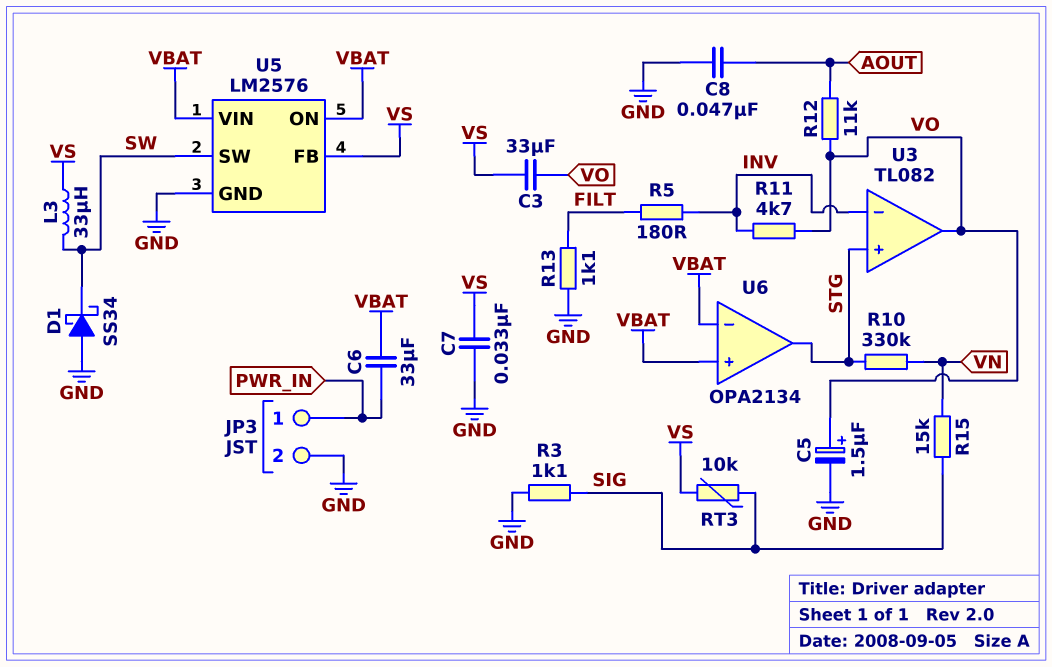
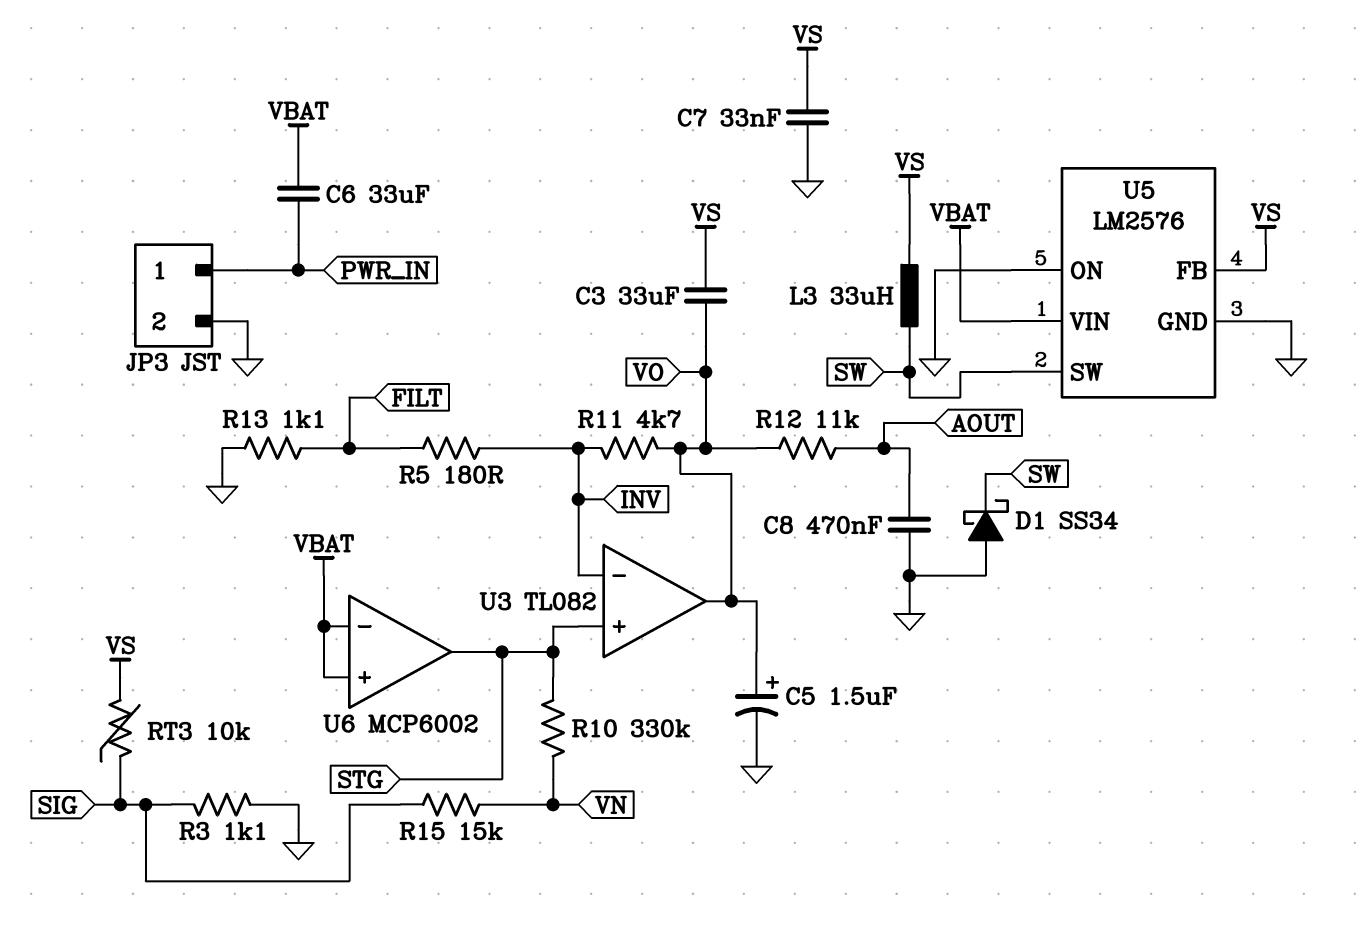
C8: 47nF (AOUT, GND) -> 470nF (AOUT, GND)
U5 pin ON: VBAT -> GND
U6: OPA2134 -> MCP6002

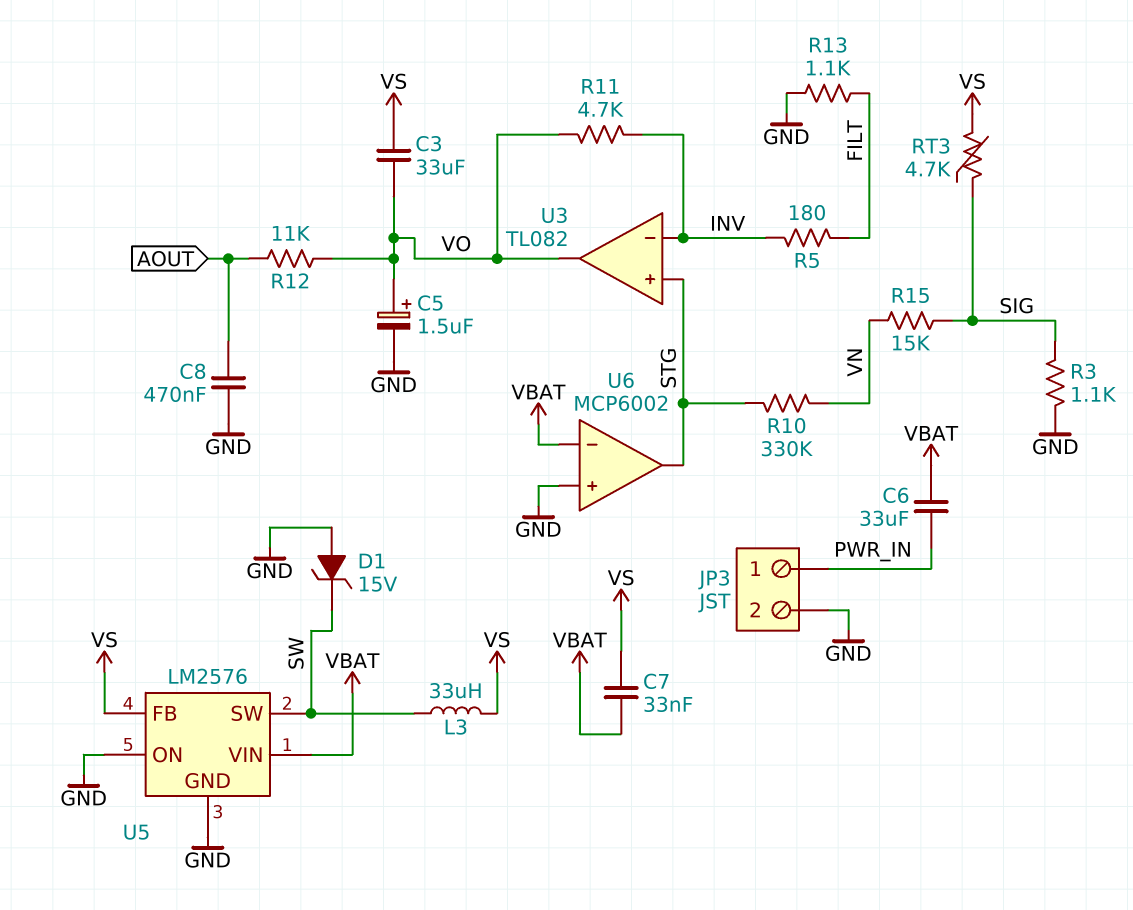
C7: 33nF (GND, VS) -> 33nF (VBAT, VS)
D1: schottky SS34 (A GND, K SW) -> zener 15V (A GND, K SW)
RT3: 10k (SIG, VS) -> 4.7k (SIG, VS)
U6 pin in+: VBAT -> GND

